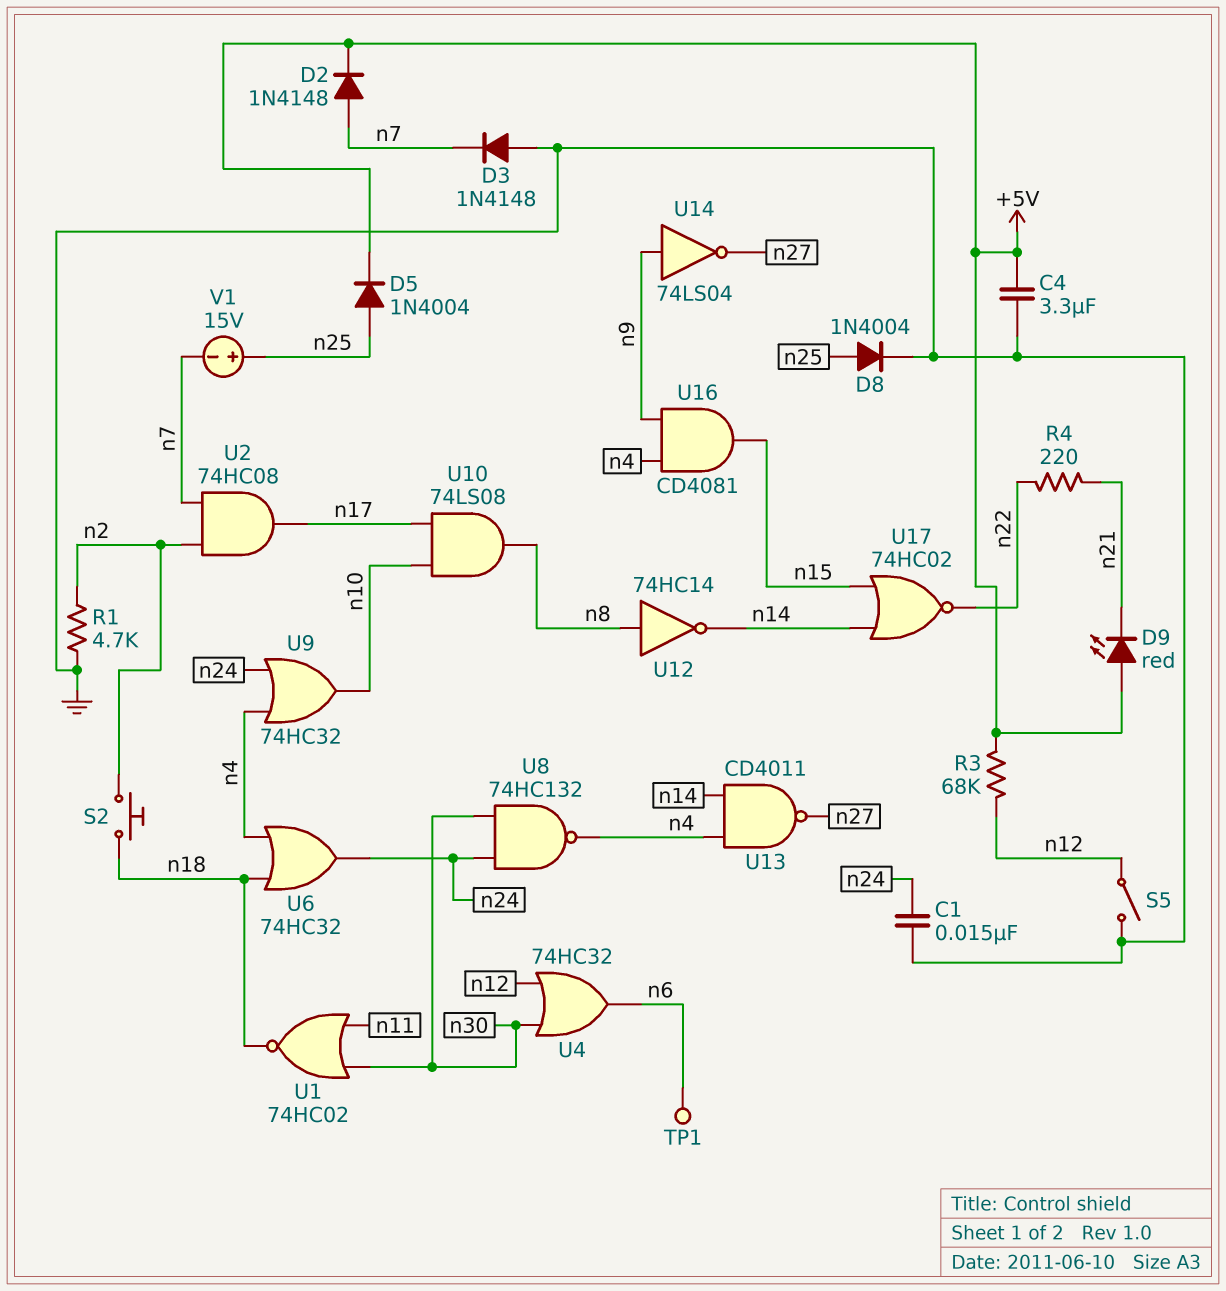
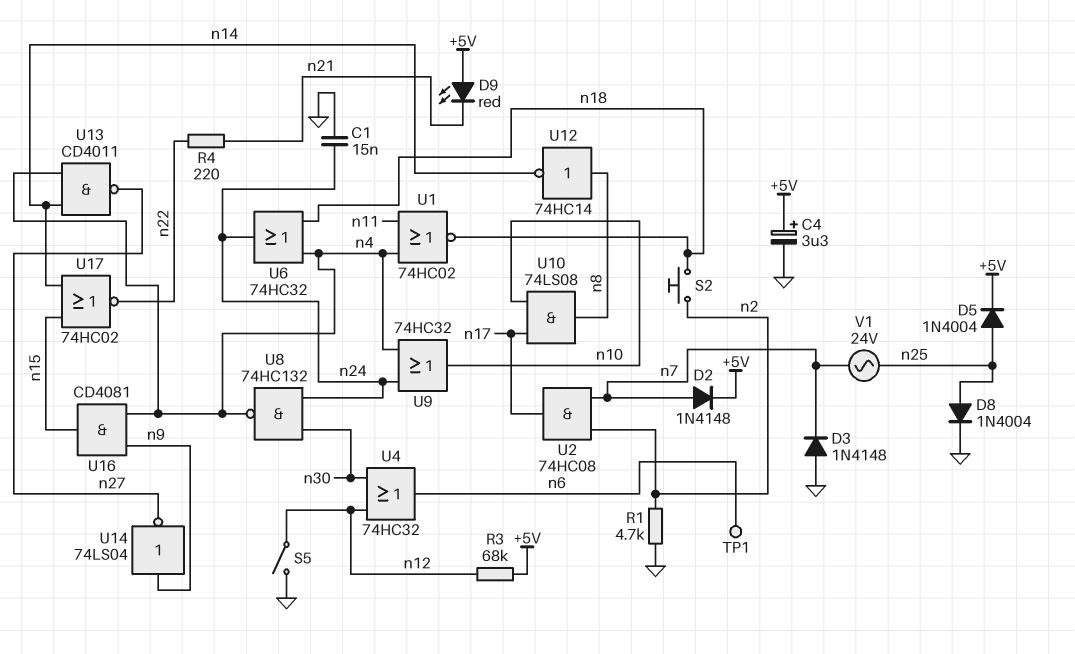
C4: 3.3uF (+5V, GND) -> 3.3uF (plus +5V, minus GND)
U1: NOR 74HC02 (in n11, in n30, out n18) -> NOR 74HC02 (in n4, in n11, out n18)
V1: 15V (plus n25, minus n7) -> AC 24V (n7, n25)

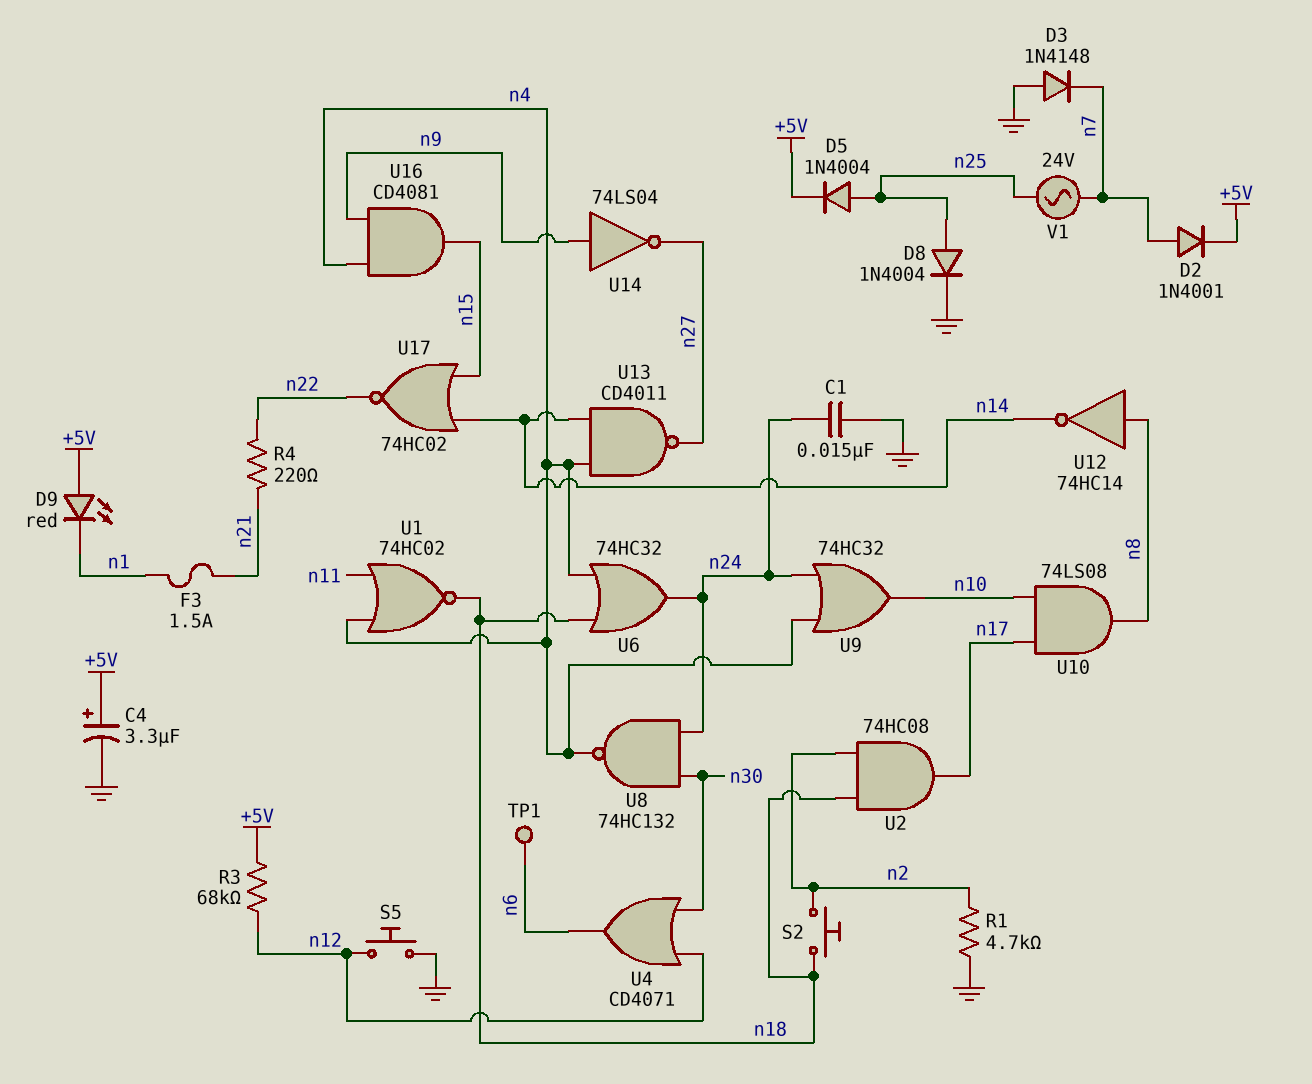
D2: diode 1N4148 (A n7, K +5V) -> diode 1N4001 (A n7, K +5V)
D9: LED red (A +5V, K n21) -> LED red (A +5V, K n1)
F3: none -> 1.5A (n1, n21)
S5: switch (GND, n12) -> button (GND, n12)
U2: AND 74HC08 (in n2, in n7, out n17) -> AND 74HC08 (in n2, in n18, out n17)
U4: OR 74HC32 (in n12, in n30, out n6) -> OR CD4071 (in n12, in n30, out n6)

